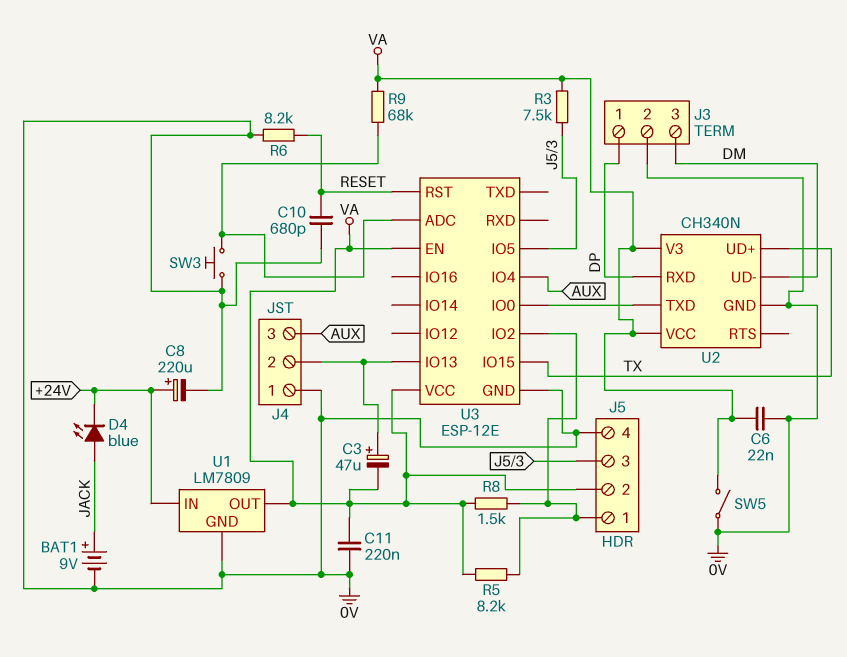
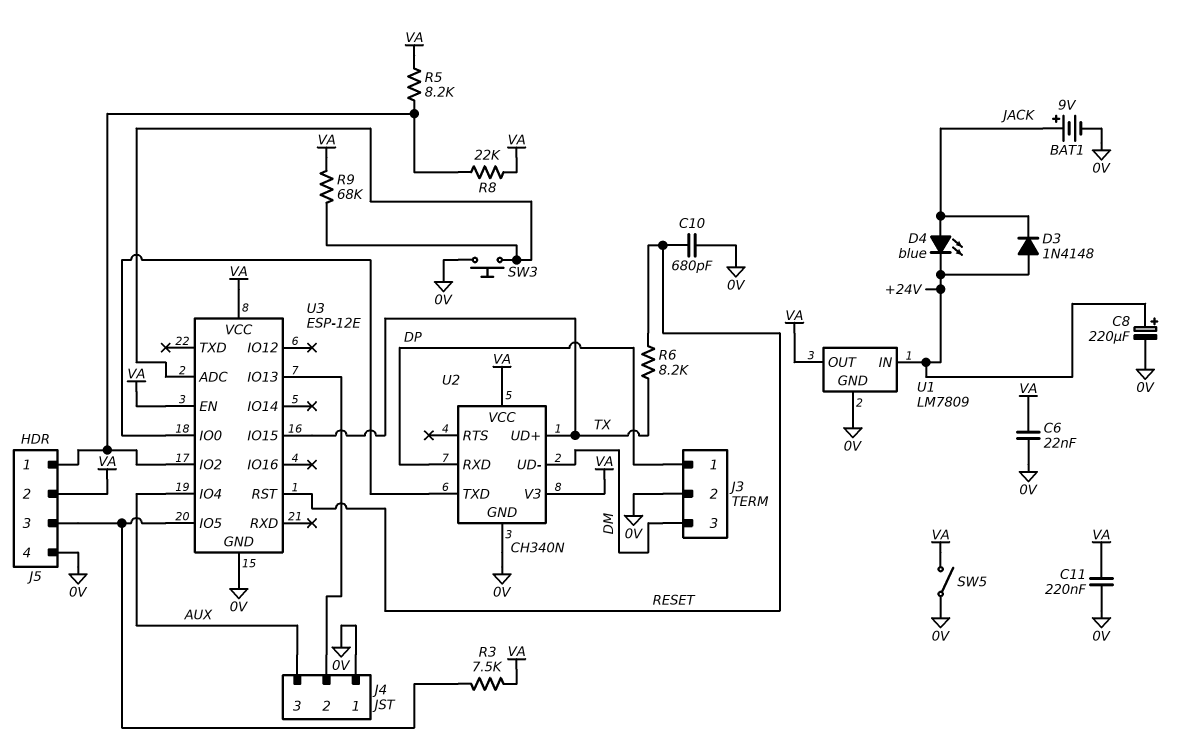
C3: 47uF (plus J4/2, minus VA) -> none
D3: none -> diode 1N4148 (A +24V, K JACK)
R6: 8.2k (0V, RESET) -> 8.2k (RESET, TX)
R8: 1.5k (J5/1, VA) -> 22k (J5/1, VA)

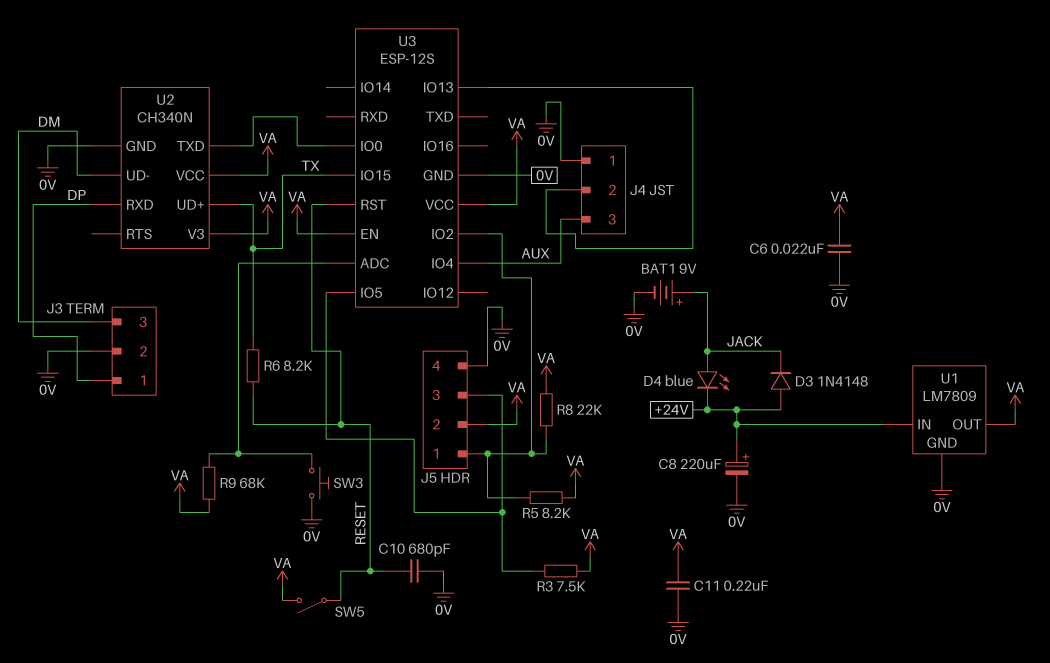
SW5: switch (0V, VA) -> switch (RESET, VA)
U3: ESP-12E -> ESP-12S

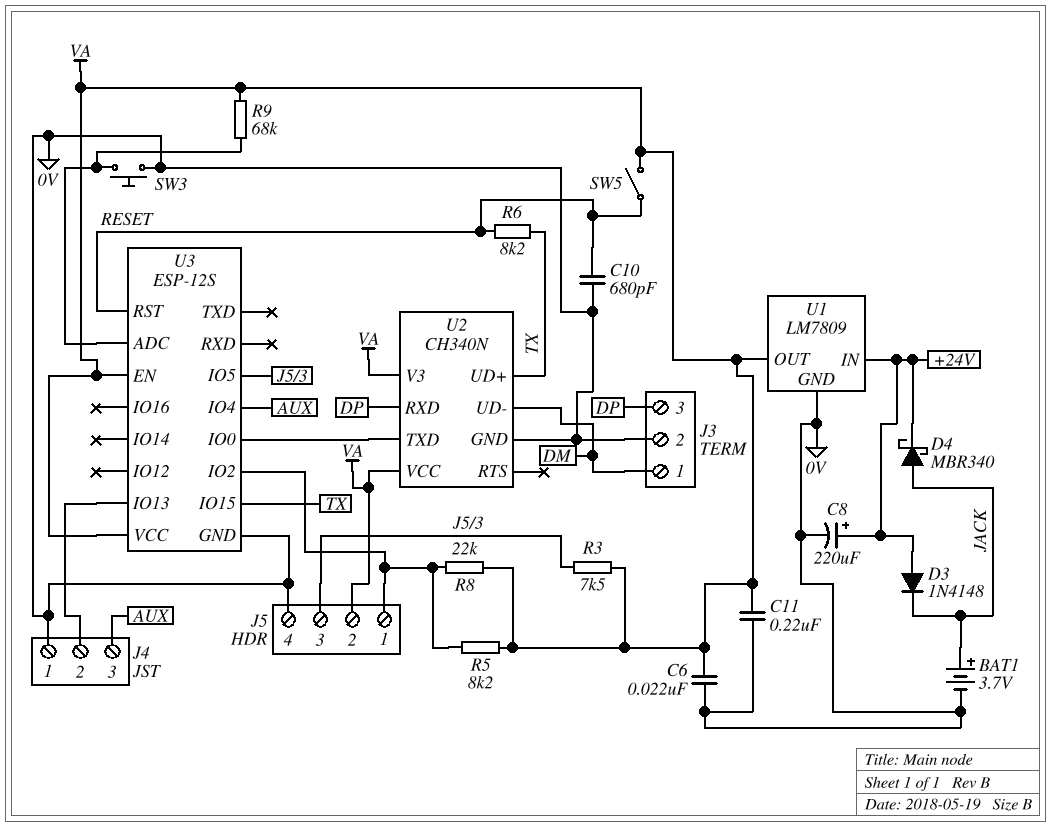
BAT1: 9V (plus JACK, minus 0V) -> 3.7V (plus JACK, minus 0V)
D4: LED blue (A JACK, K +24V) -> schottky MBR340 (A JACK, K +24V)
J3 pin 1: DP -> DM
J3 pin 3: DM -> DP

